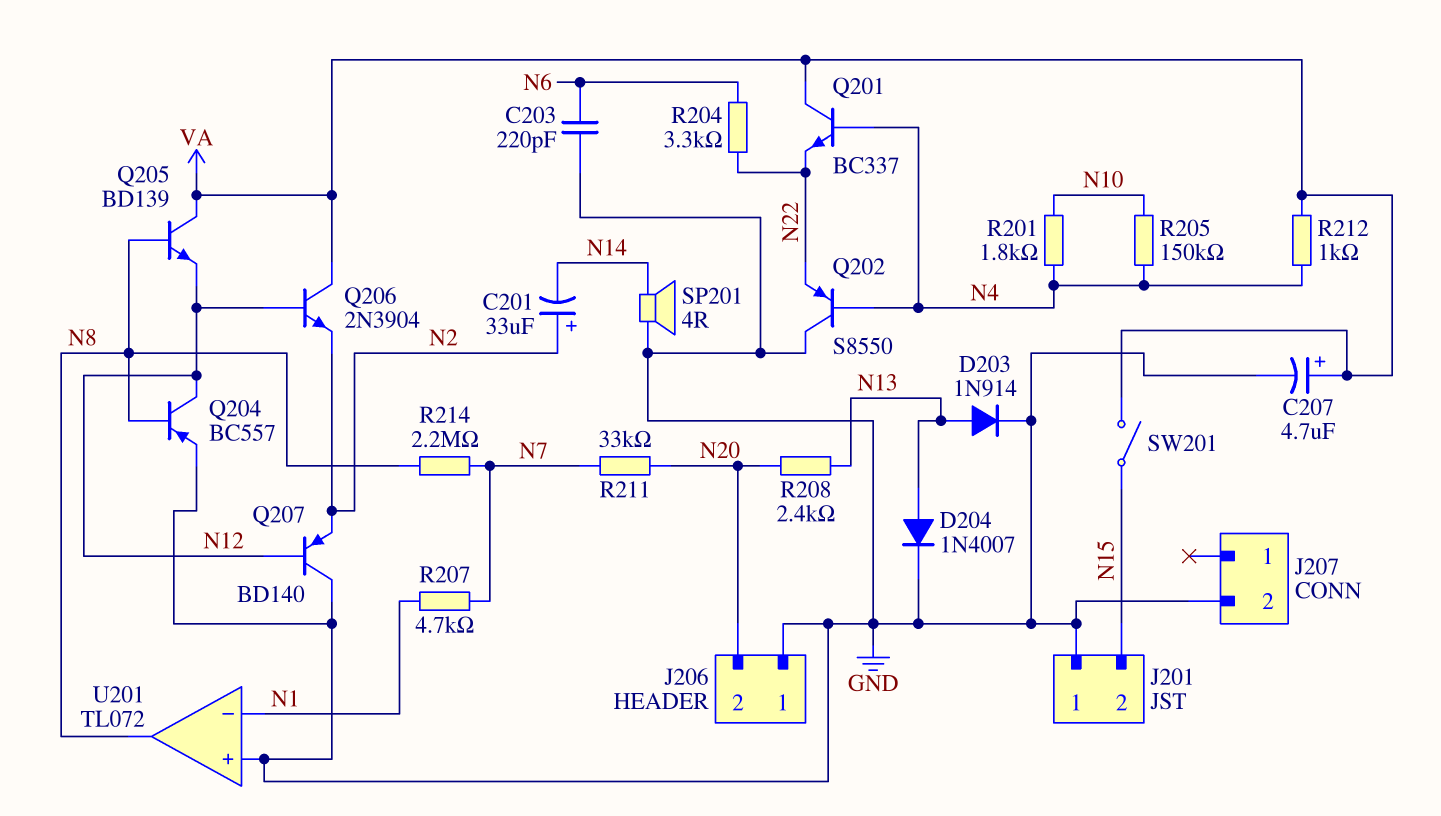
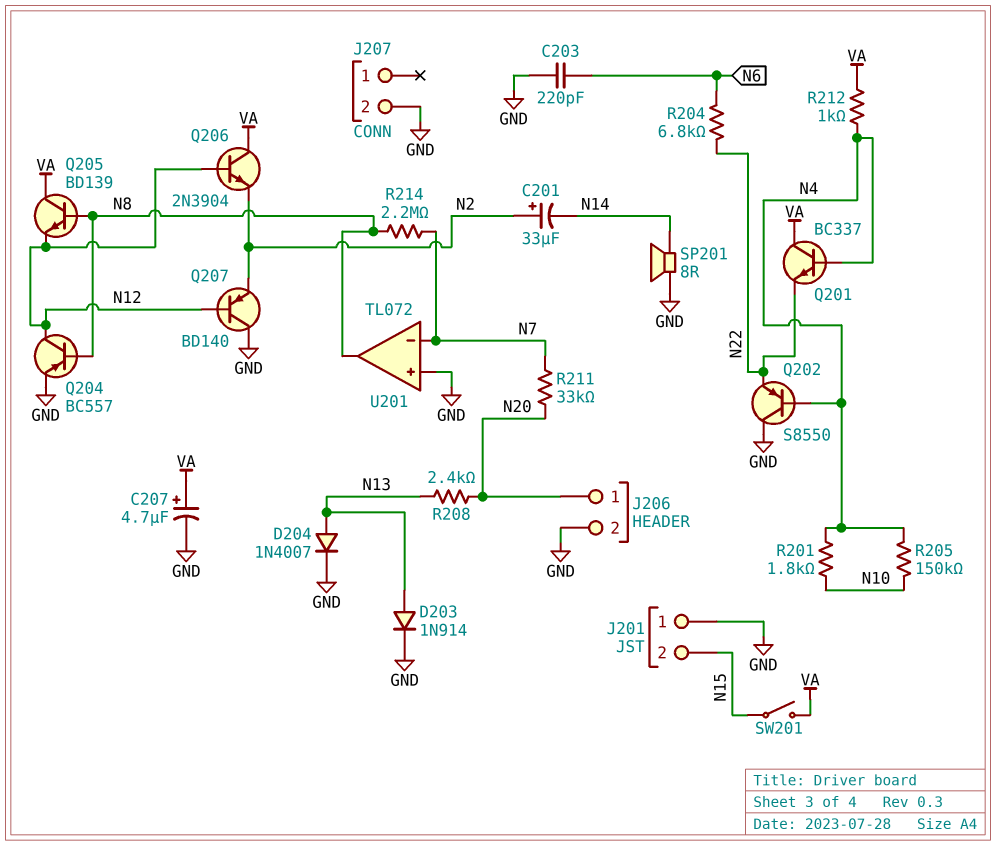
J206 pin 1: GND -> N20
J206 pin 2: N20 -> GND
R204: 3.3k (N6, N22) -> 6.8k (N6, N22)
R207: 4.7k (N1, N7) -> none
SP201: speaker 4R (GND, N14) -> speaker 8R (GND, N14)
U201 pin in-: N1 -> N7

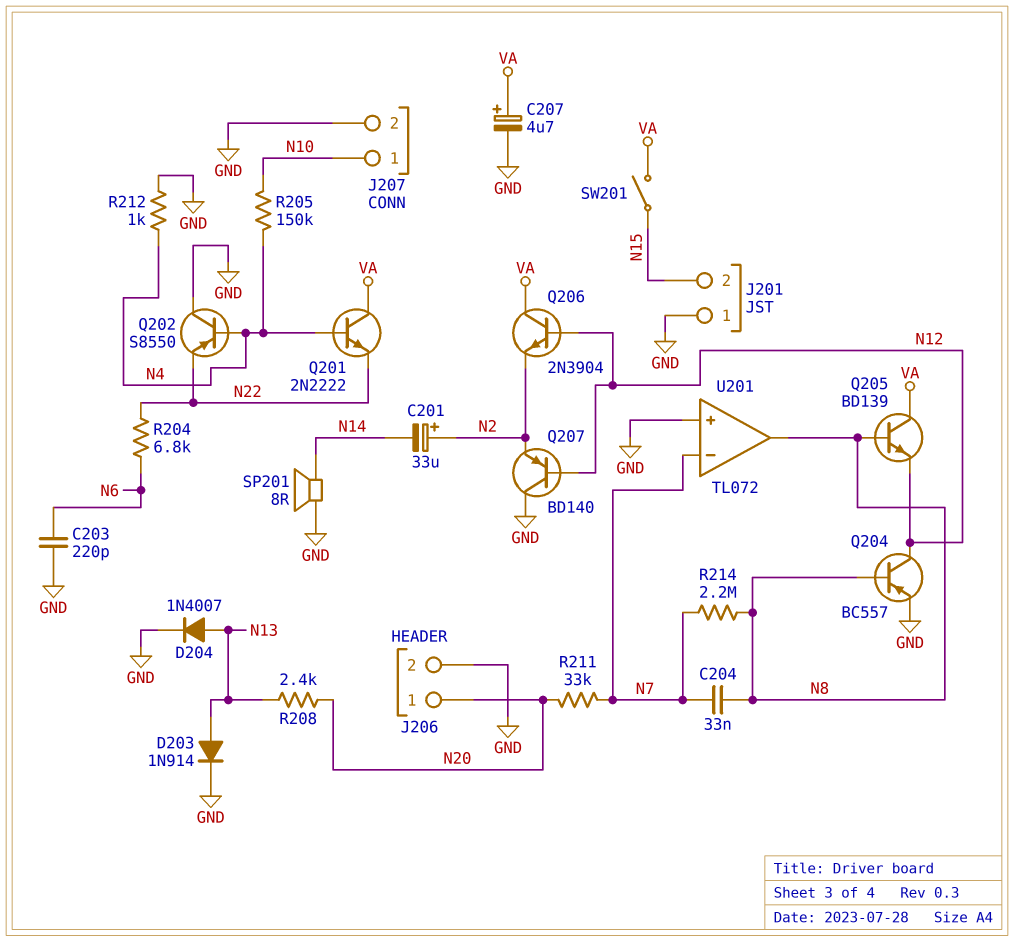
C204: none -> 33nF (N7, N8)
J207 pin 1: none -> N10
Q201: NPN BC337 (B N4, C VA, E N22) -> NPN 2N2222 (B N4, C VA, E N22)
R201: 1.8k (N4, N10) -> none
R212: 1k (N4, VA) -> 1k (GND, N4)

